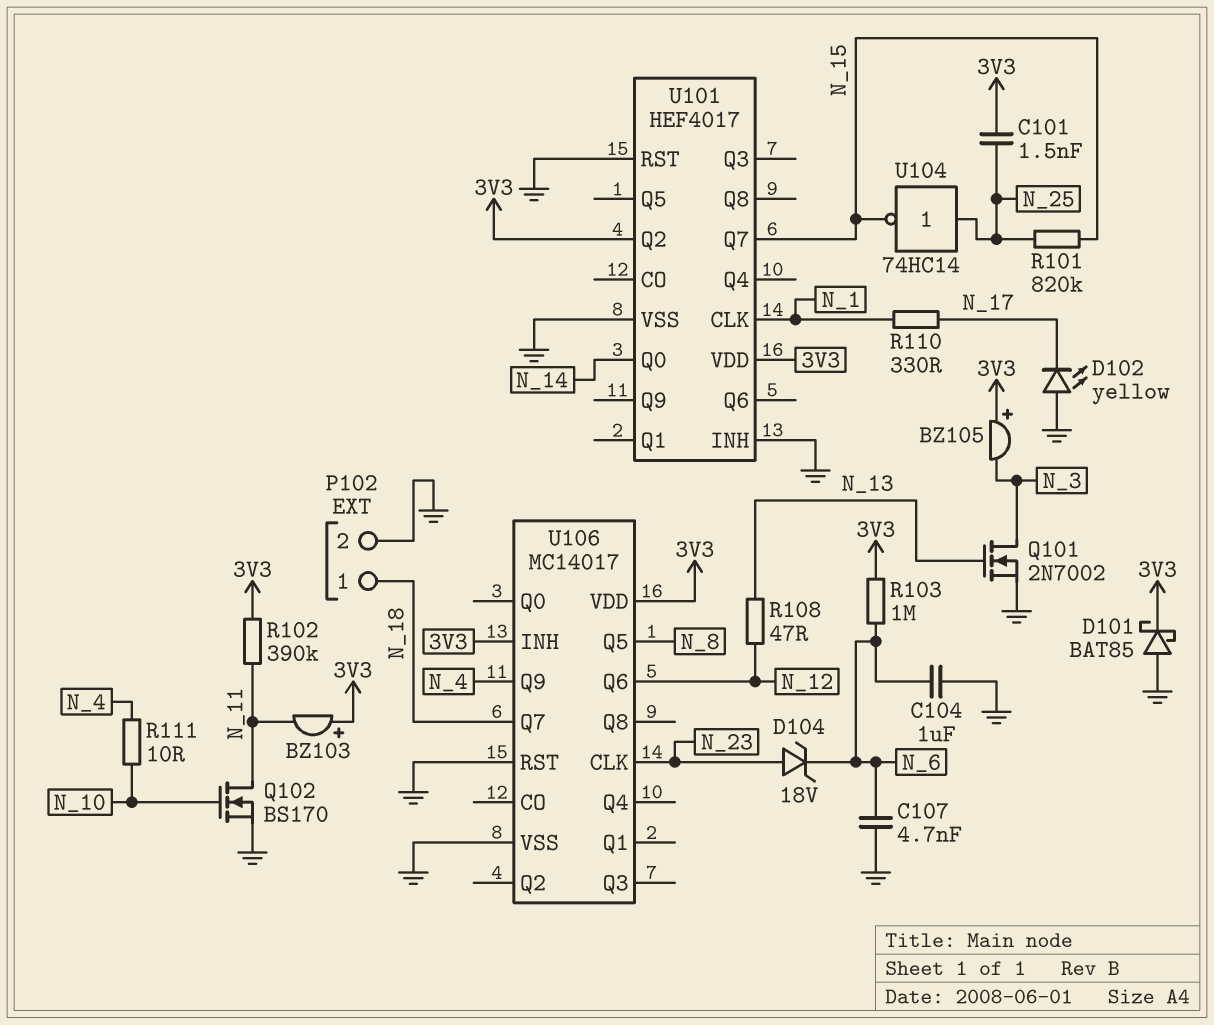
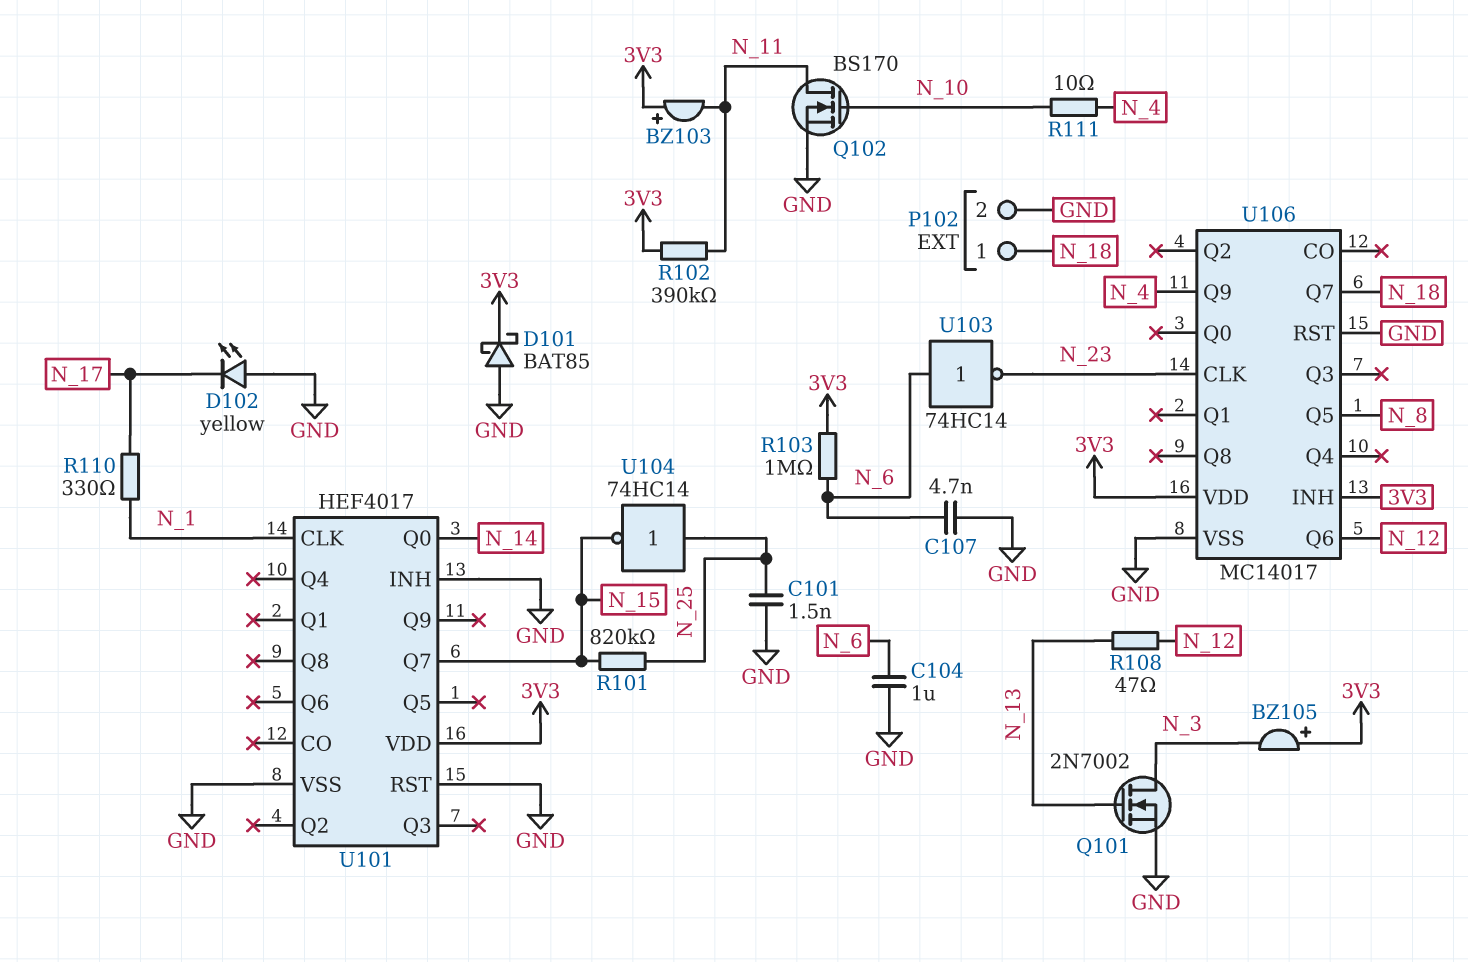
C101: 1.5nF (3V3, N_25) -> 1.5nF (GND, N_25)
D104: zener 18V (A N_23, K N_6) -> none
U101 pin Q2: 3V3 -> none
U103: none -> NOT 74HC14 (in N_6, out N_23)

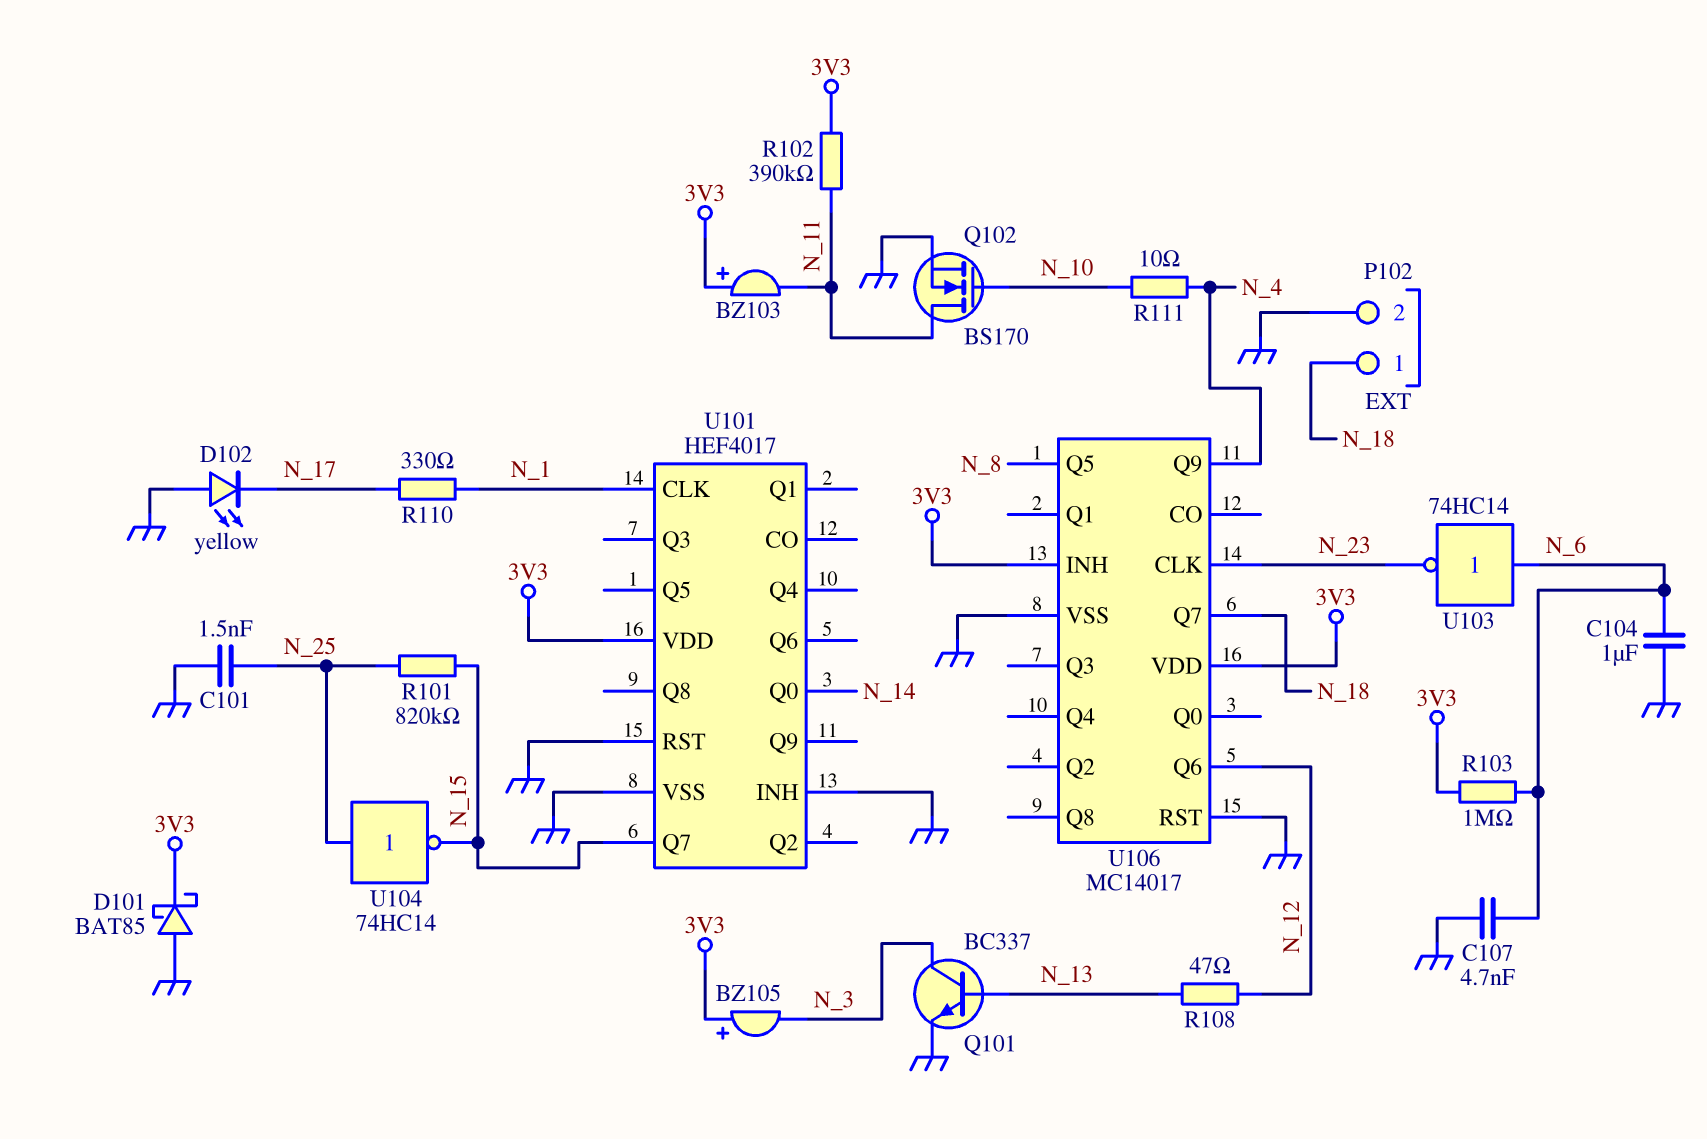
Q101: NMOS 2N7002 (G N_13, D N_3, S GND) -> NPN BC337 (B N_13, C N_3, E GND)

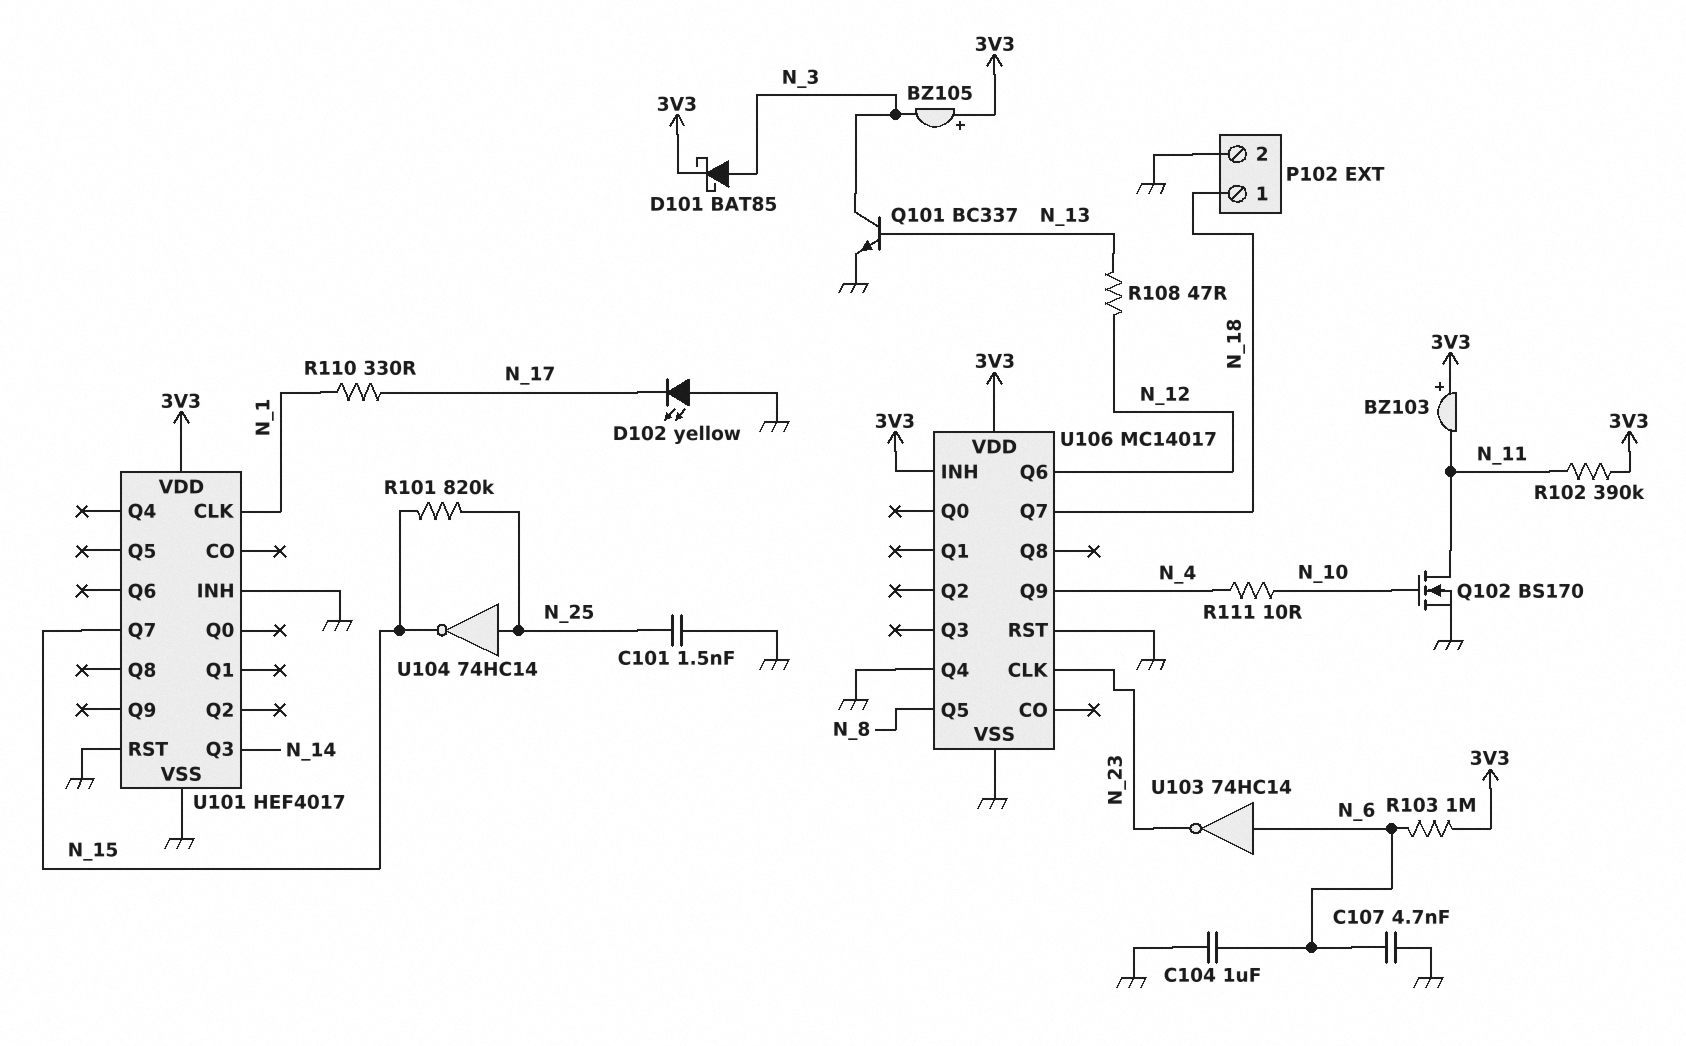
D101: schottky BAT85 (A GND, K 3V3) -> schottky BAT85 (A N_3, K 3V3)
U101 pin Q0: N_14 -> none
U101 pin Q3: none -> N_14
U106 pin Q4: none -> GND

